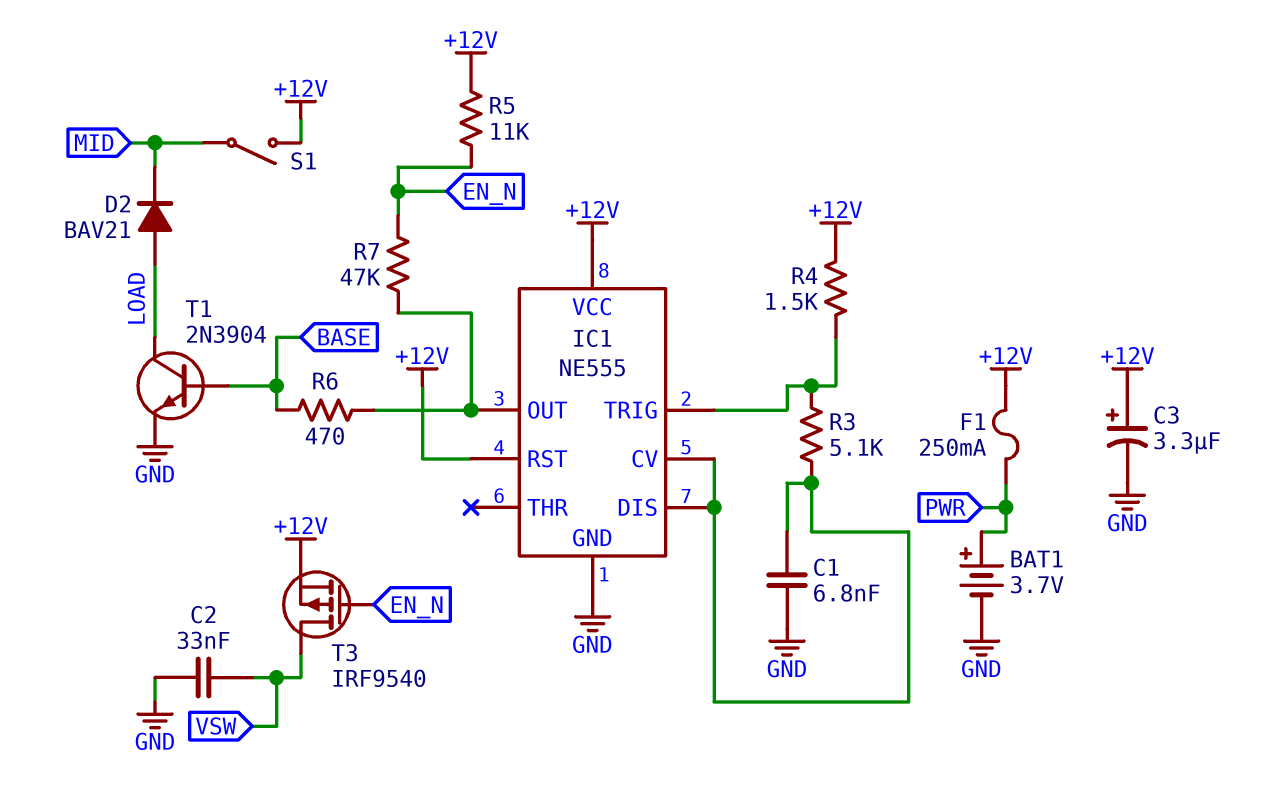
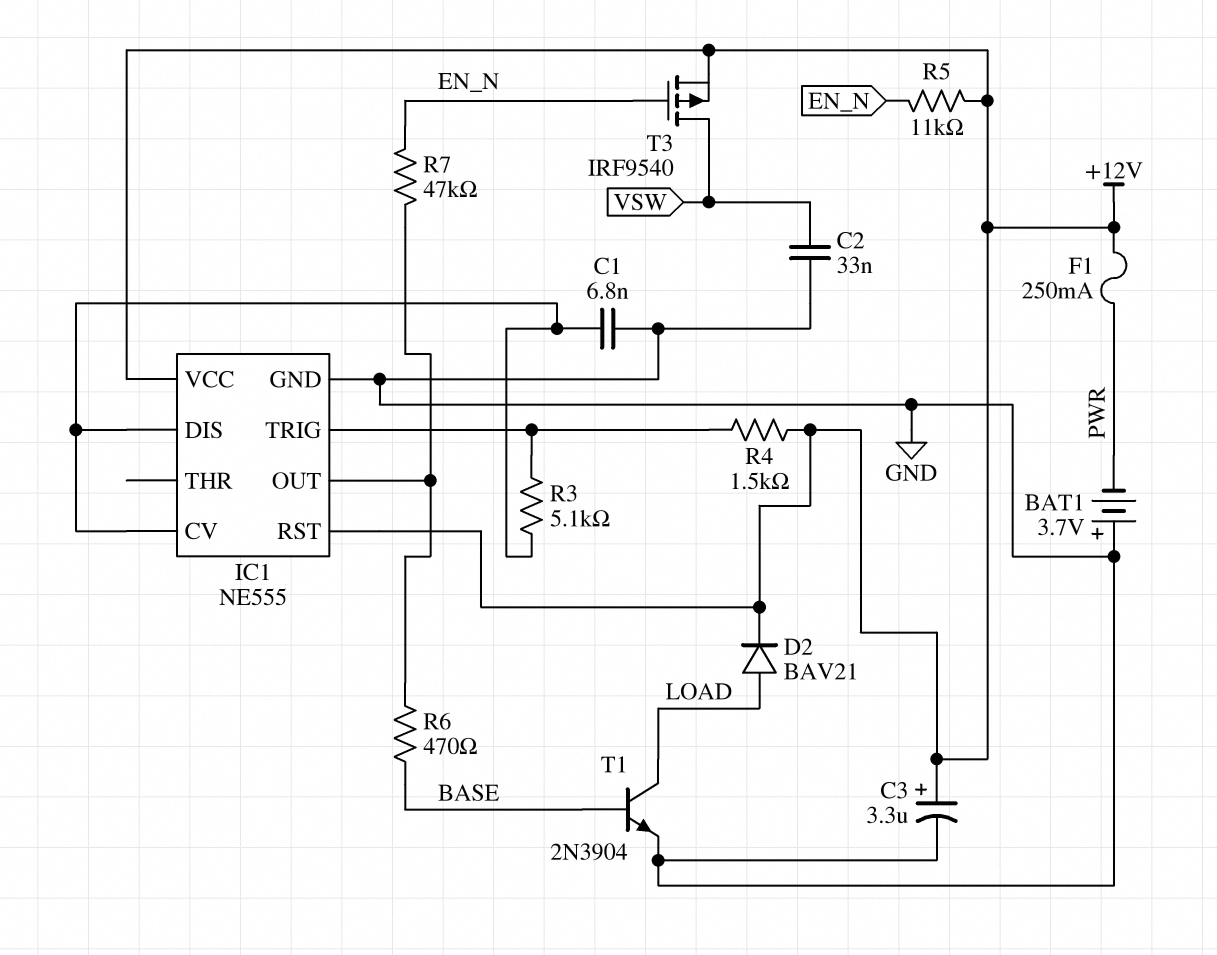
BAT1: 3.7V (plus PWR, minus GND) -> 3.7V (plus GND, minus PWR)
D2: diode BAV21 (A LOAD, K MID) -> diode BAV21 (A LOAD, K +12V)
S1: switch (+12V, MID) -> none

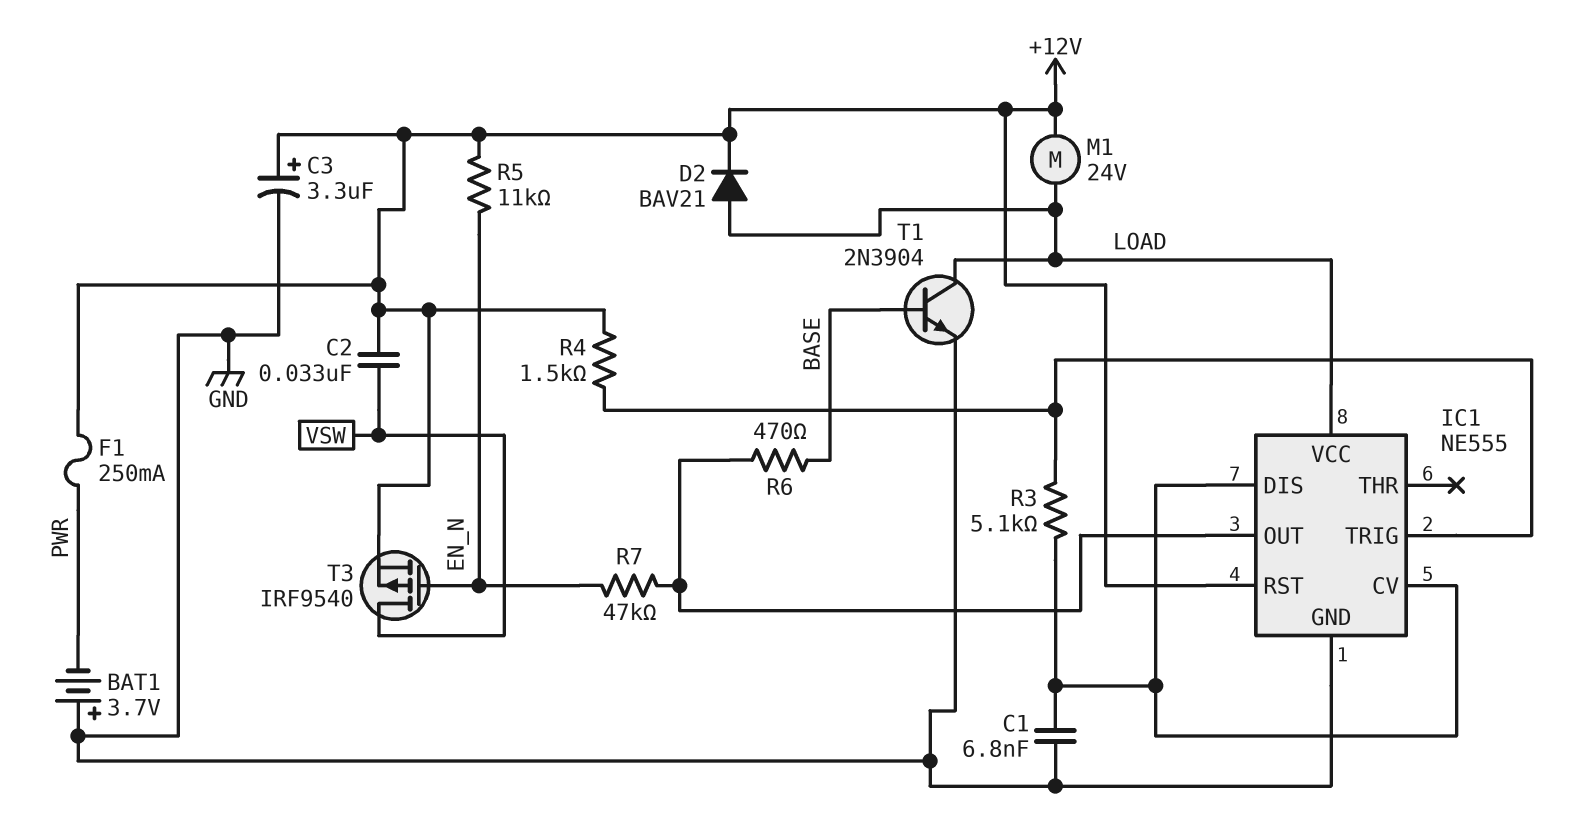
C2: 33nF (GND, VSW) -> 33nF (+12V, VSW)
IC1 pin VCC: +12V -> LOAD
M1: none -> motor 24V (+12V, LOAD)

